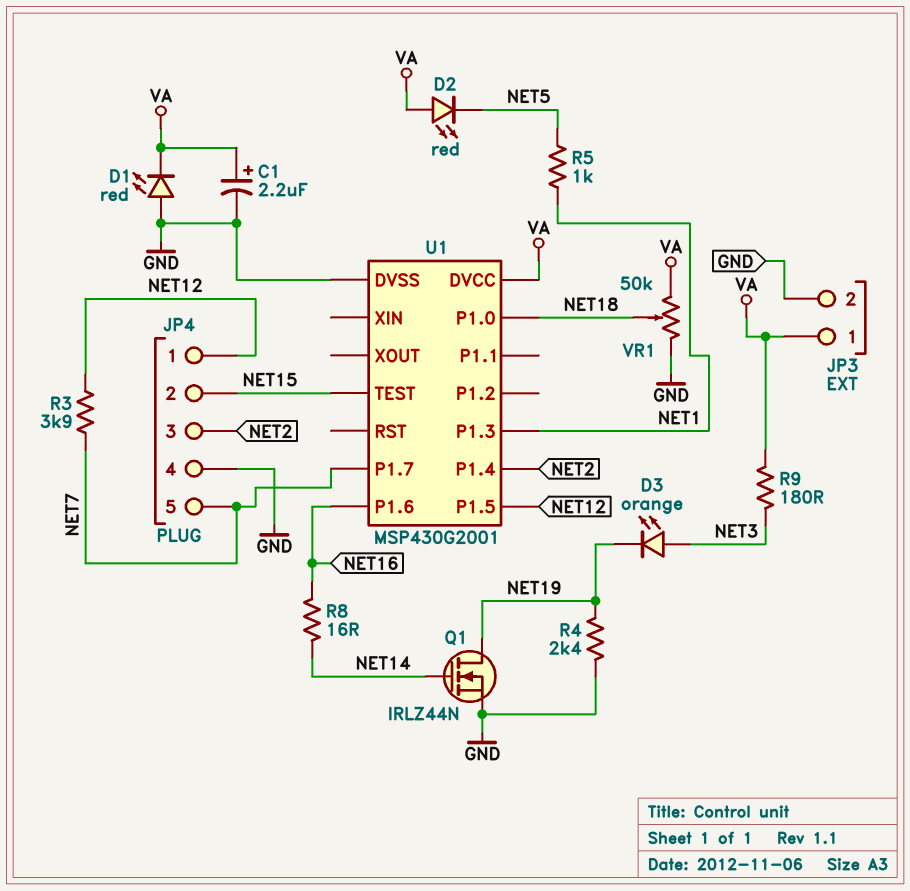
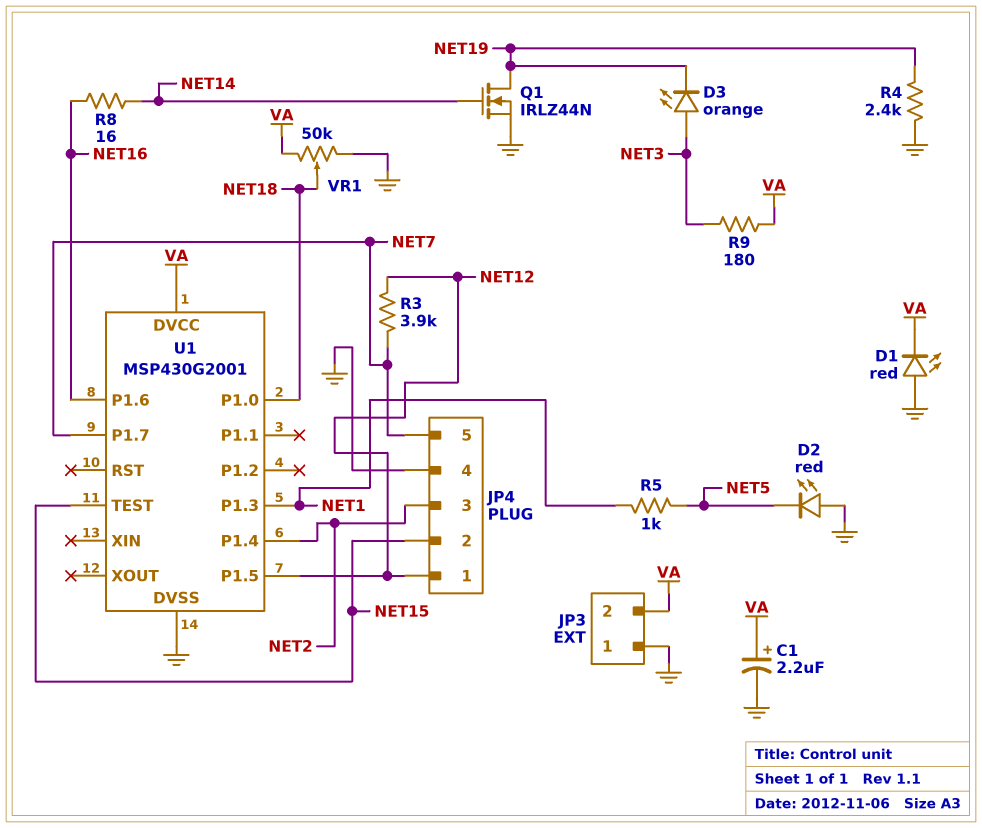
D2: LED red (A VA, K NET5) -> LED red (A GND, K NET5)
JP3 pin 1: VA -> GND
JP3 pin 2: GND -> VA

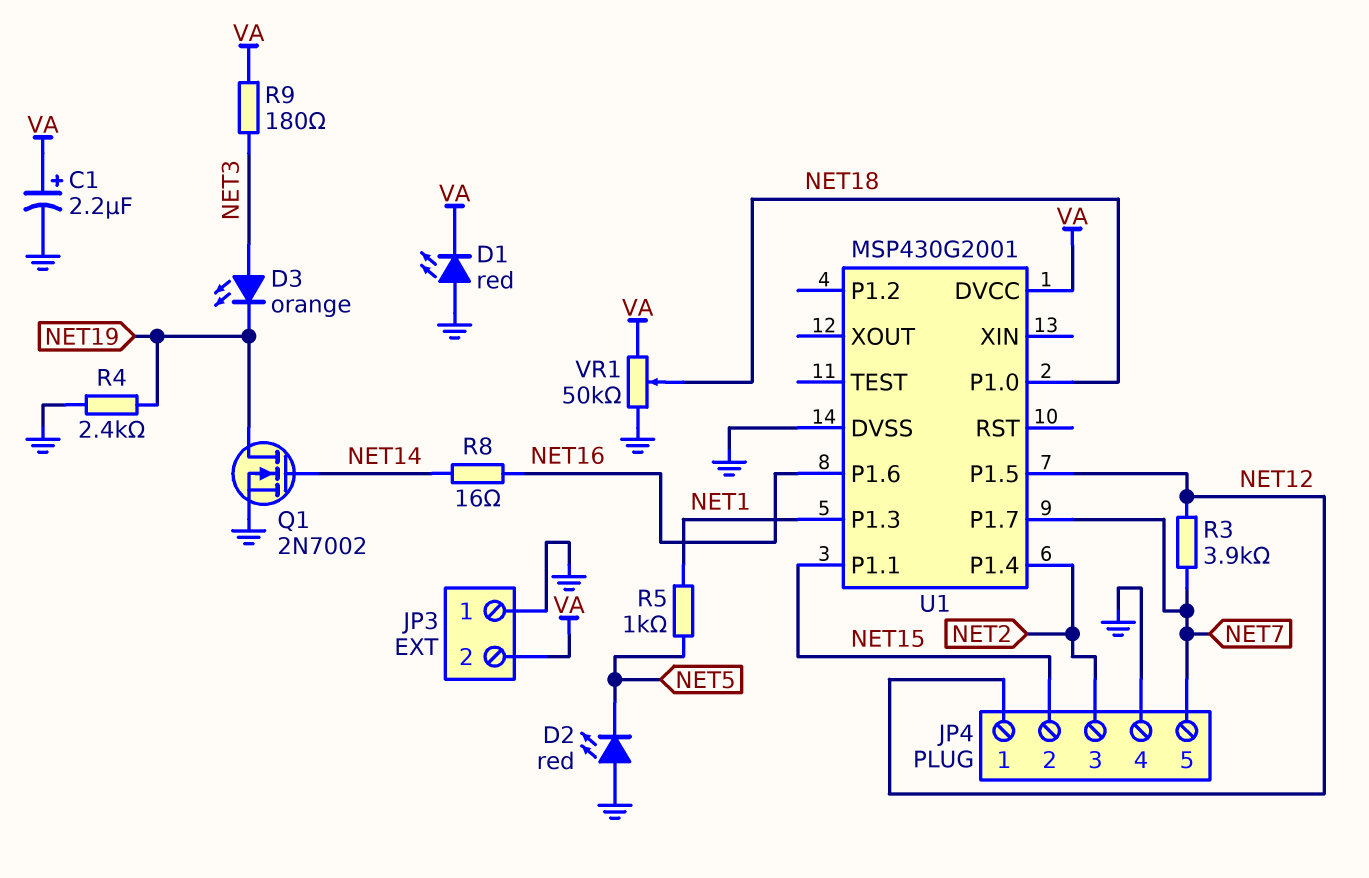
Q1: NMOS IRLZ44N (G NET14, D NET19, S GND) -> NMOS 2N7002 (G NET14, D NET19, S GND)
U1 pin P1.1: none -> NET15
U1 pin TEST: NET15 -> none

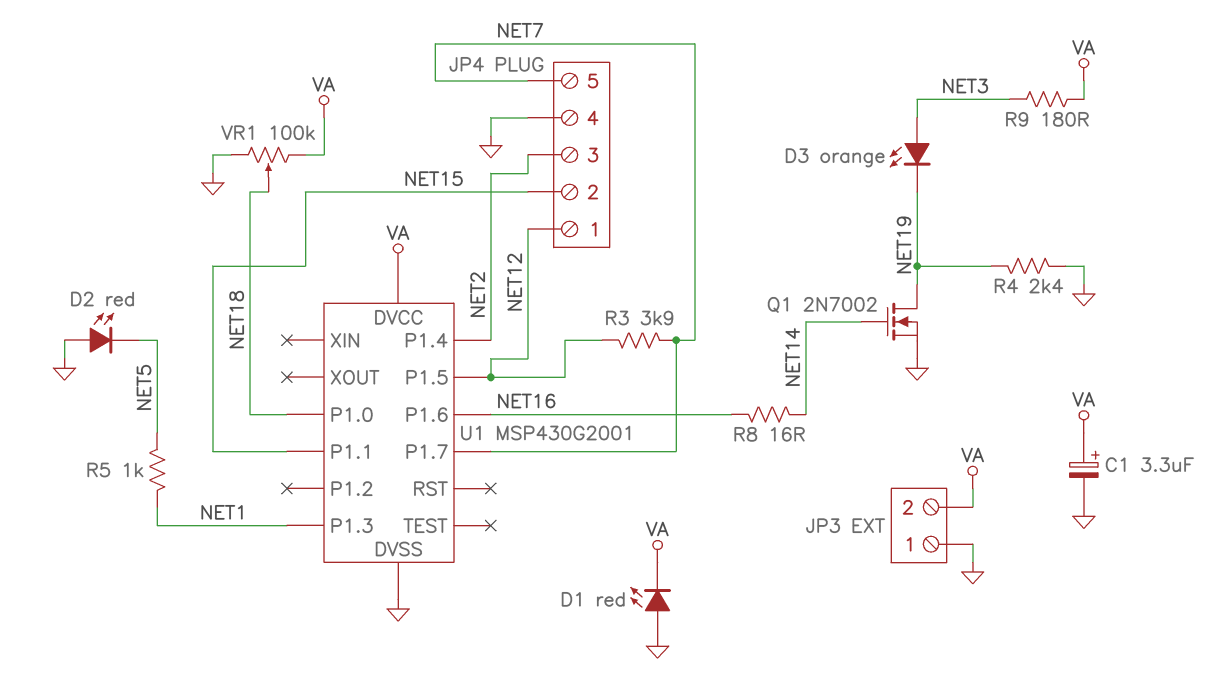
C1: 2.2uF (plus VA, minus GND) -> 3.3uF (plus VA, minus GND)
VR1: 50k (GND, VA, wiper NET18) -> 100k (GND, VA, wiper NET18)

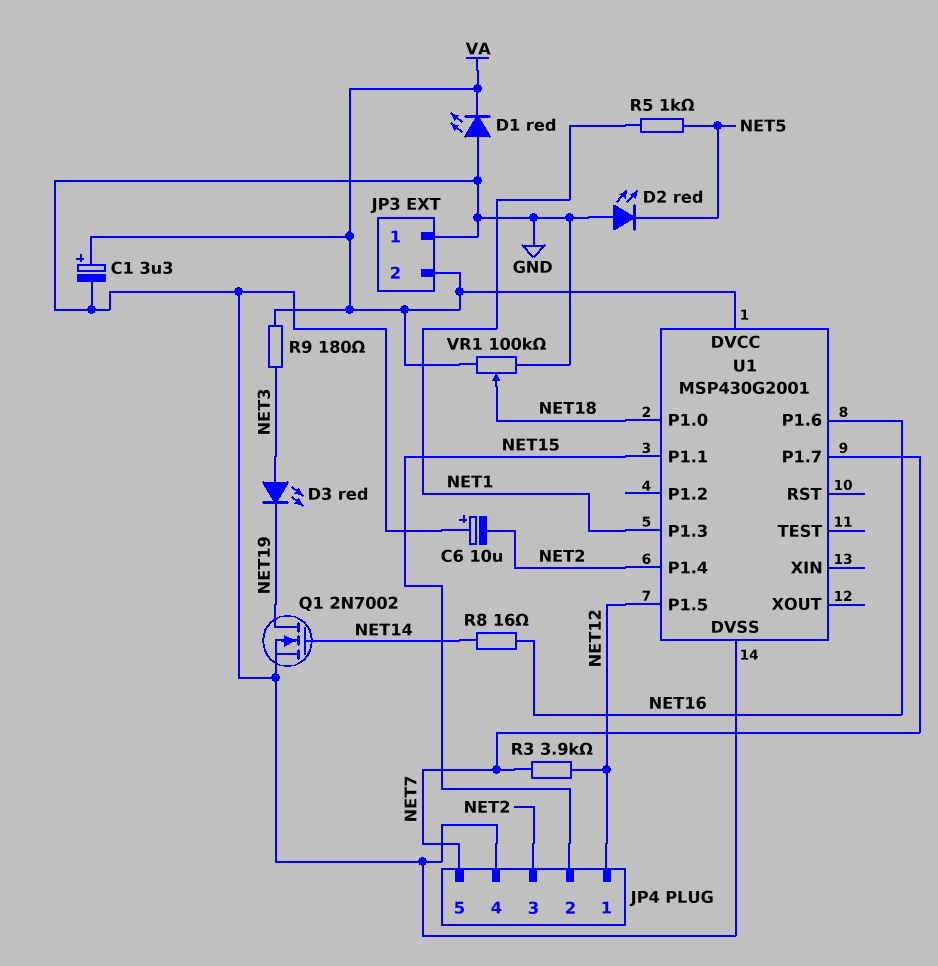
C6: none -> 10uF (plus GND, minus NET2)
D3: LED orange (A NET3, K NET19) -> LED red (A NET3, K NET19)
R4: 2.4k (GND, NET19) -> none

